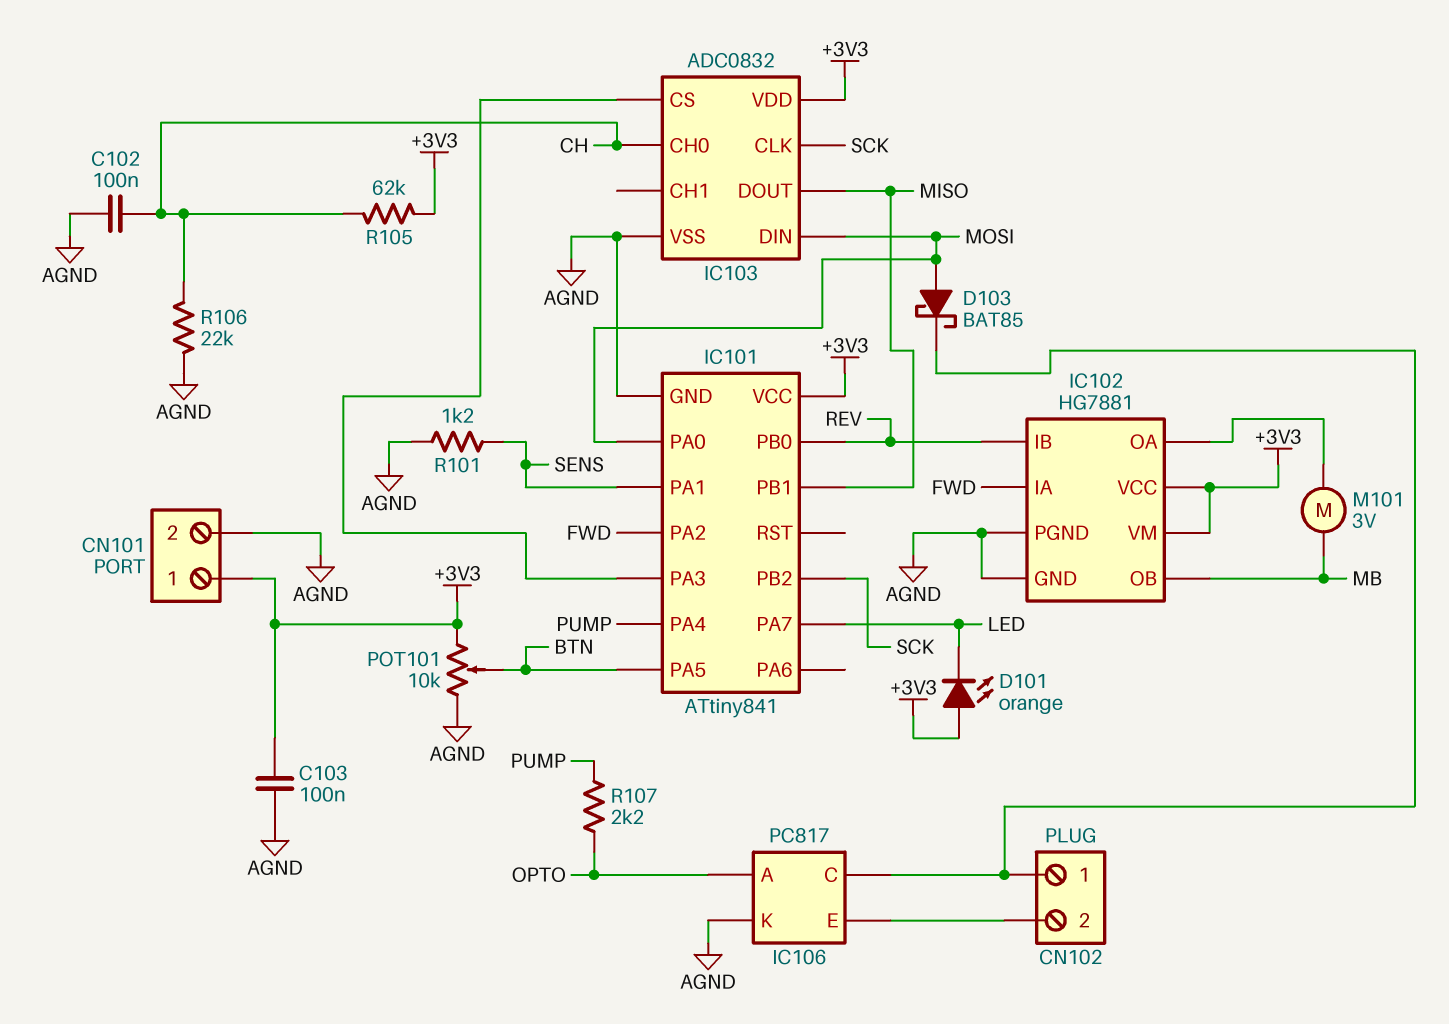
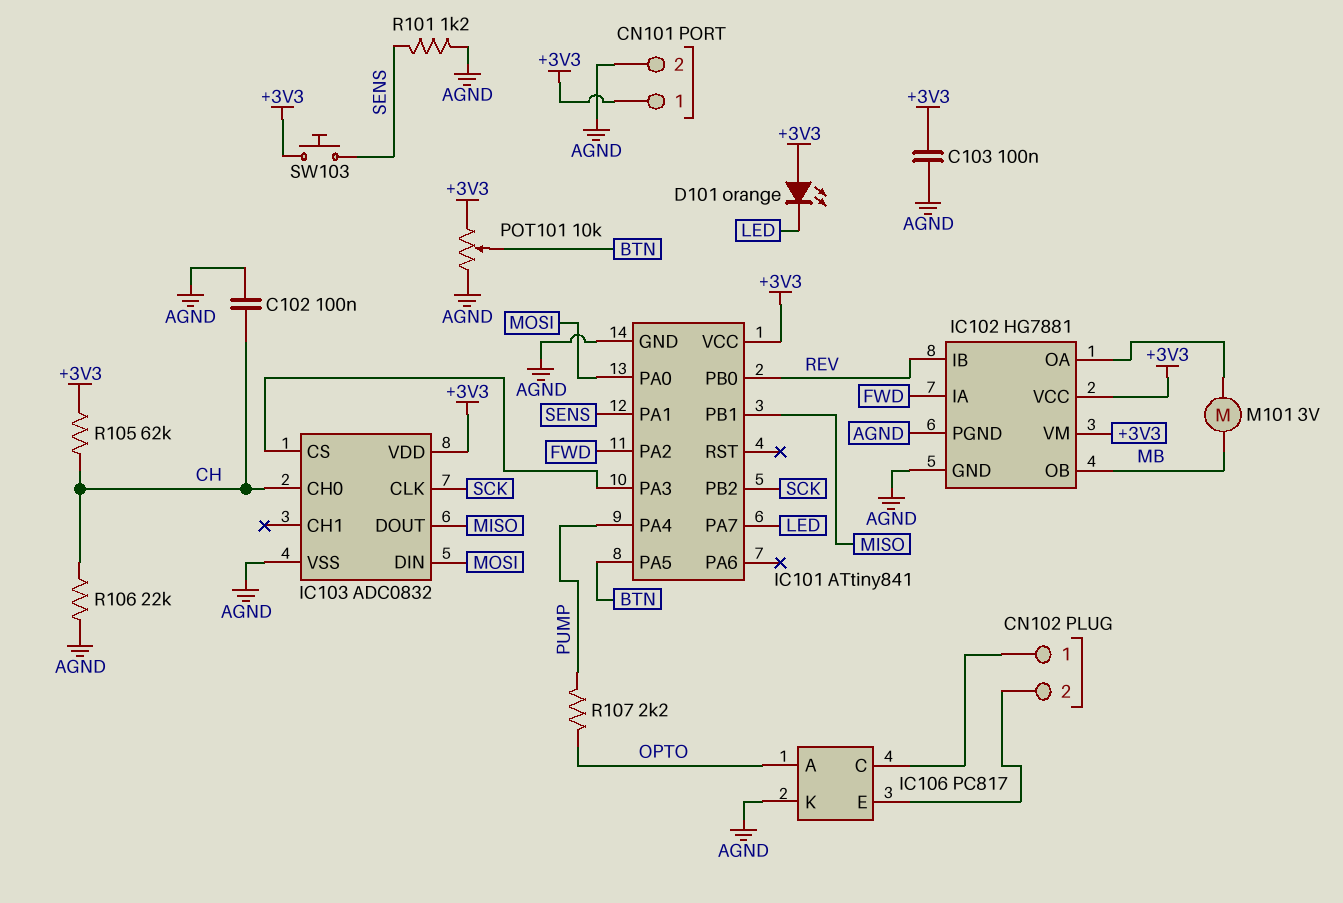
D103: schottky BAT85 (A MOSI, K CN102/1) -> none
SW103: none -> button (+3V3, SENS)

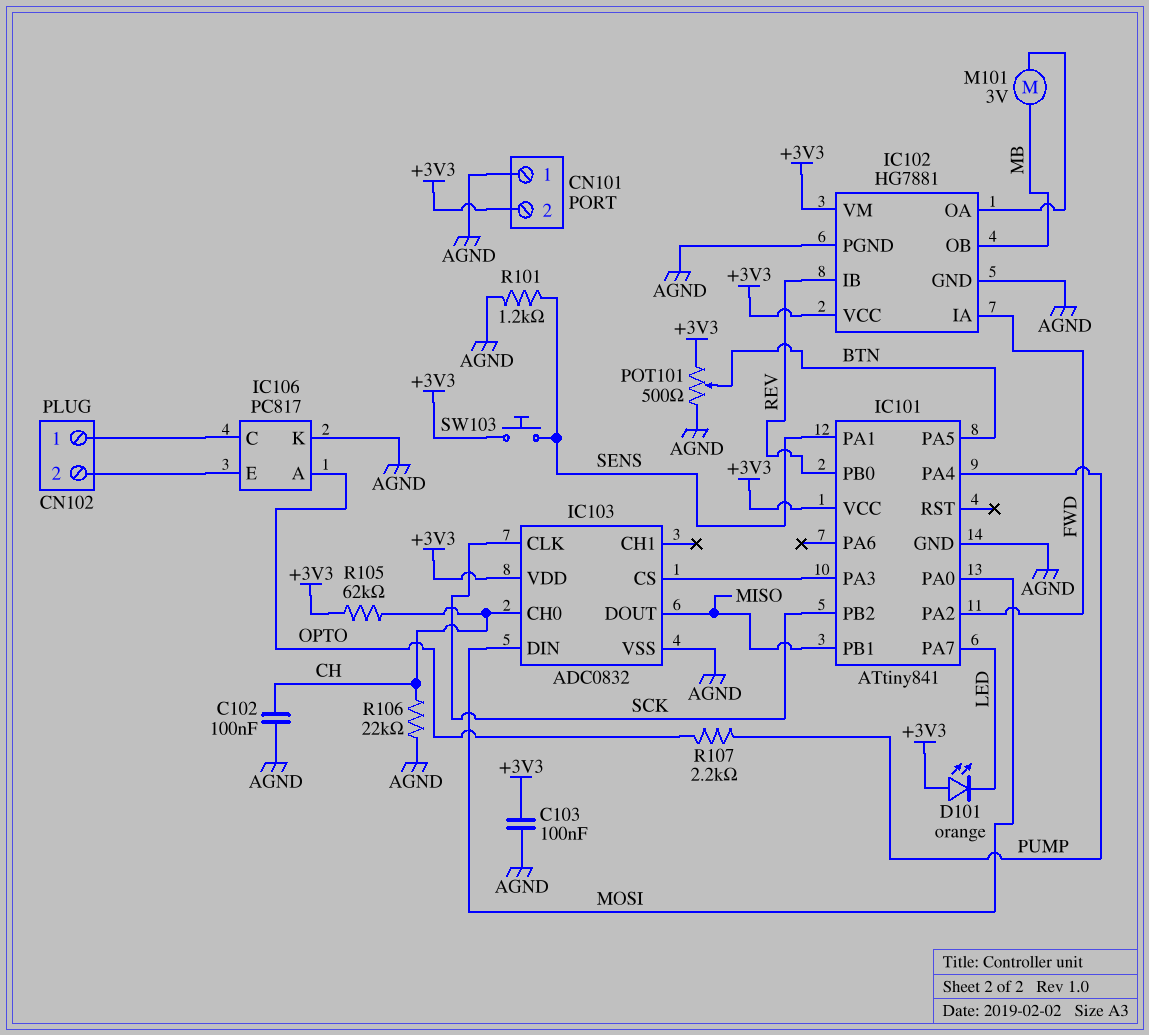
CN101 pin 1: +3V3 -> AGND
CN101 pin 2: AGND -> +3V3
POT101: 10k (+3V3, AGND, wiper BTN) -> 500 (+3V3, AGND, wiper BTN)

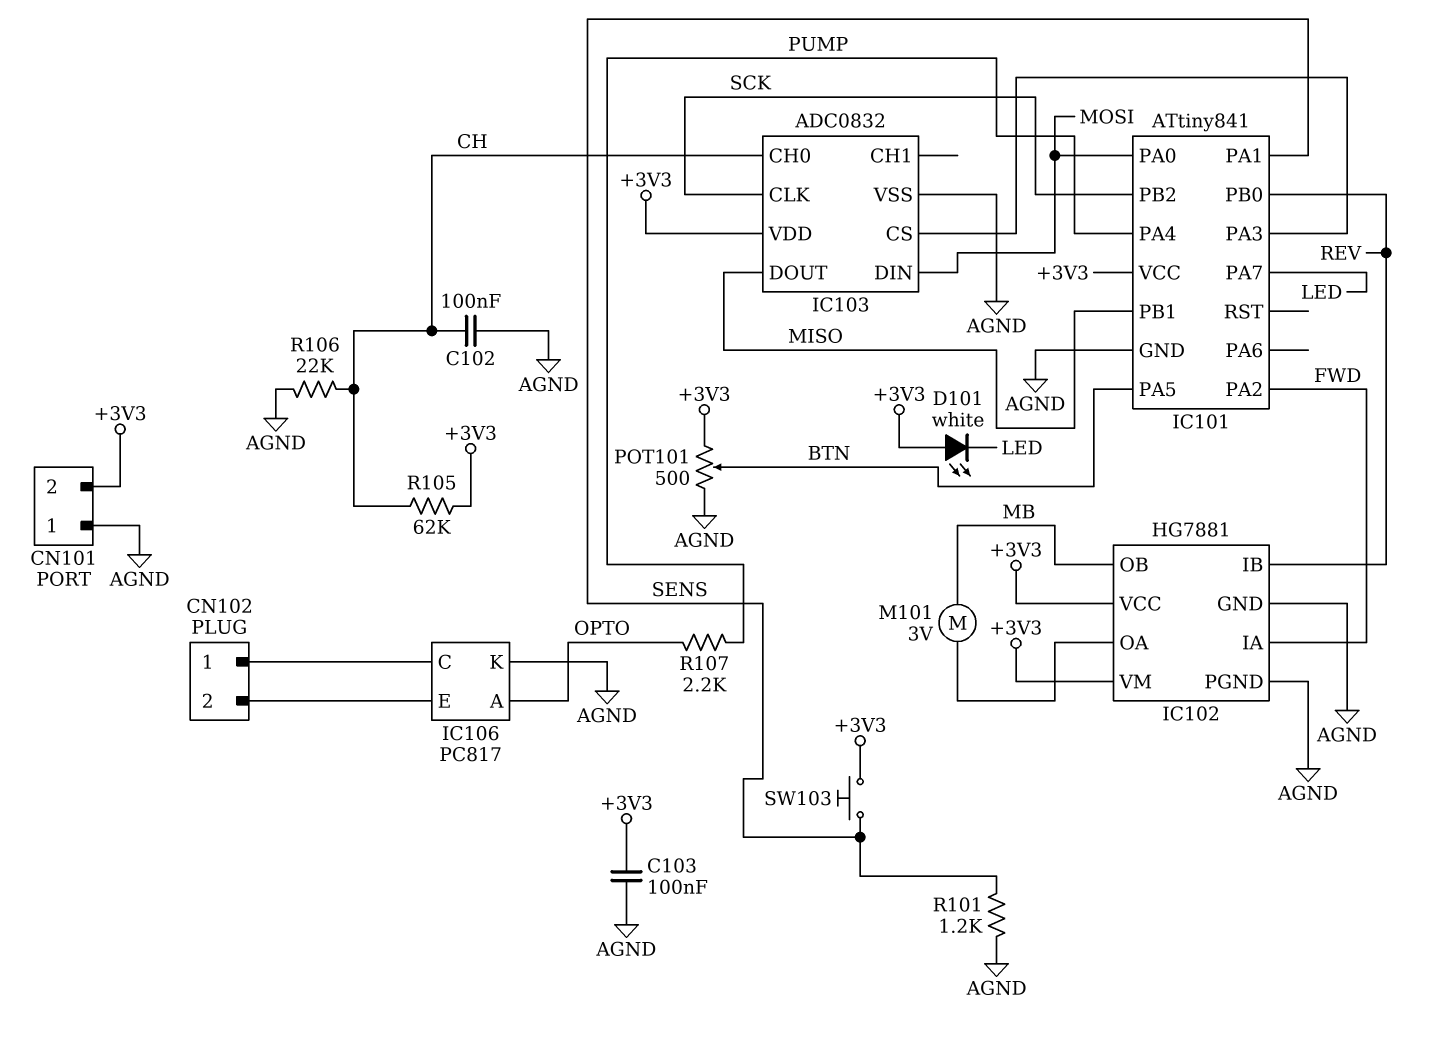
D101: LED orange (A +3V3, K LED) -> LED white (A +3V3, K LED)

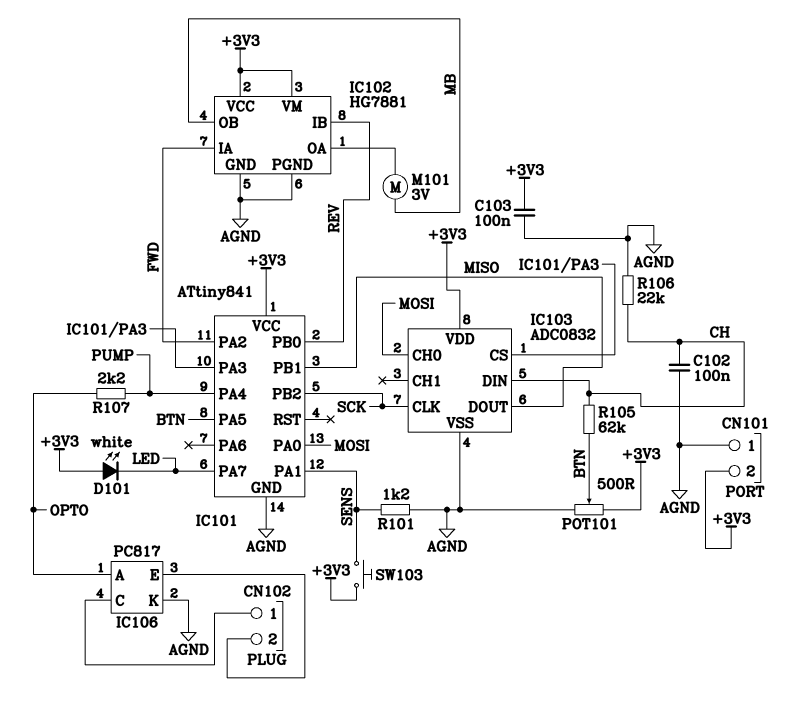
IC103 pin CH0: CH -> MOSI
IC103 pin DIN: MOSI -> CH
R105: 62k (+3V3, CH) -> 62k (BTN, CH)

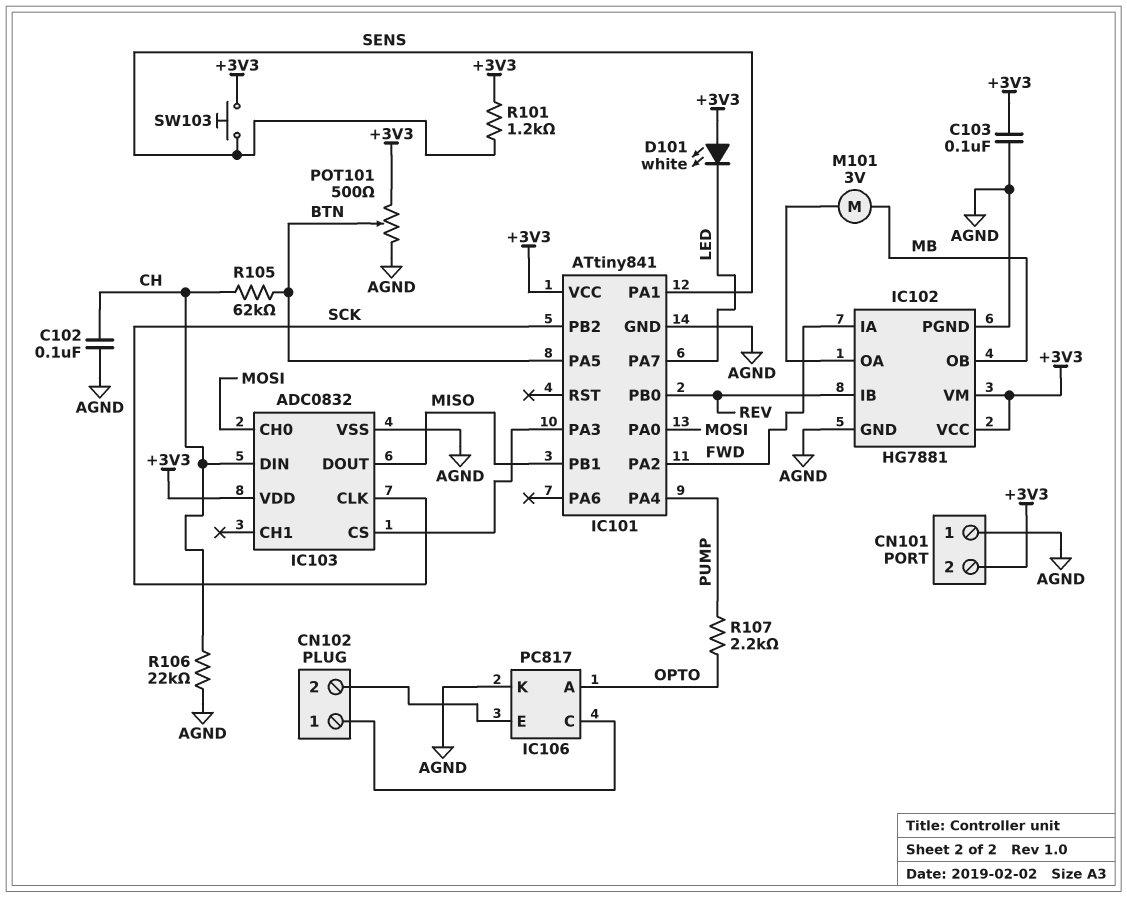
R101: 1.2k (AGND, SENS) -> 1.2k (+3V3, SENS)

